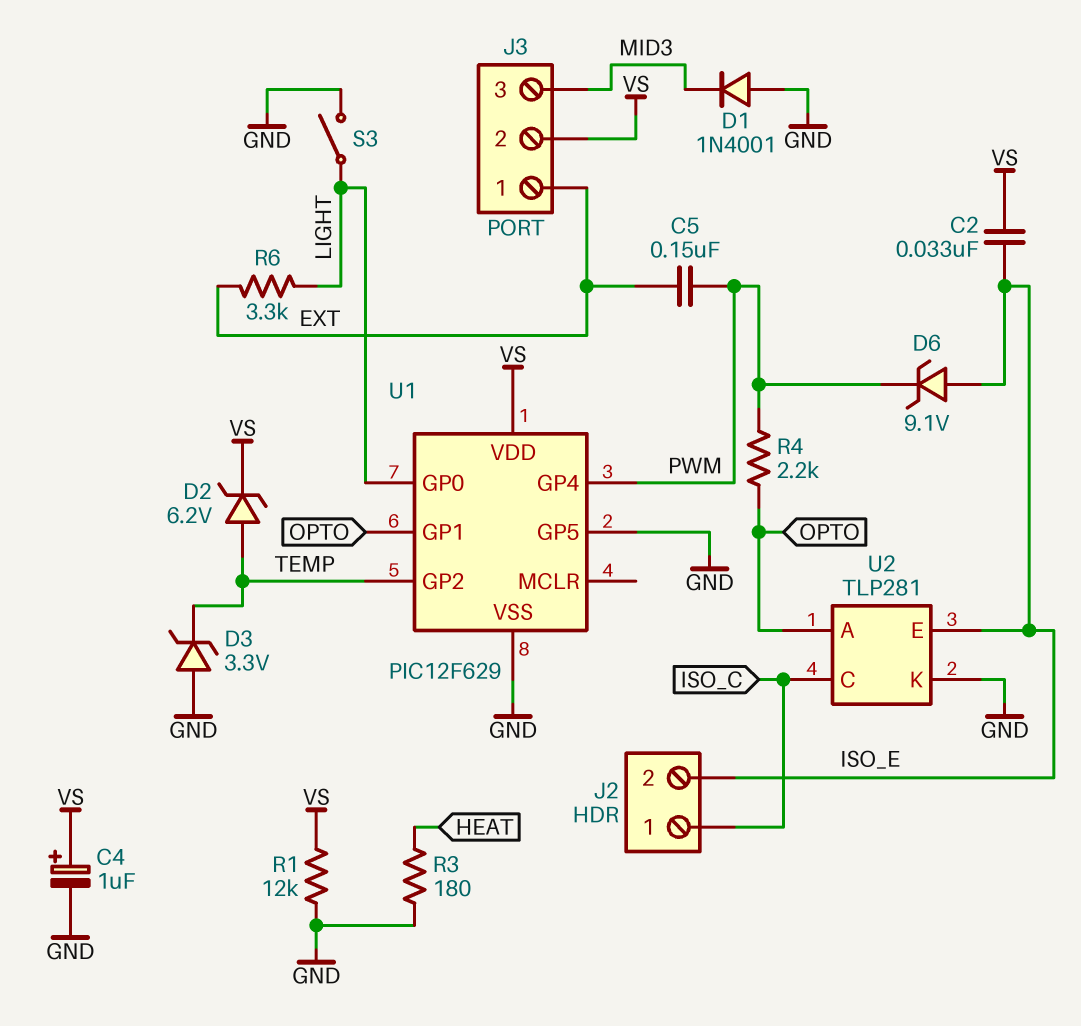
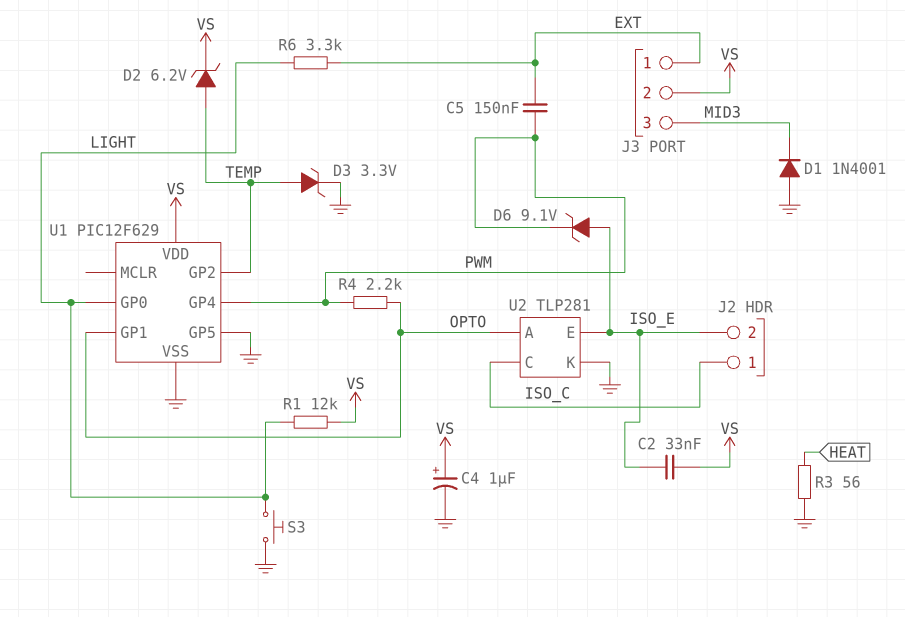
D3: zener 3.3V (A GND, K TEMP) -> zener 3.3V (A TEMP, K GND)
R1: 12k (GND, VS) -> 12k (LIGHT, VS)
R3: 180 (GND, HEAT) -> 56 (GND, HEAT)
S3: switch (GND, LIGHT) -> button (GND, LIGHT)

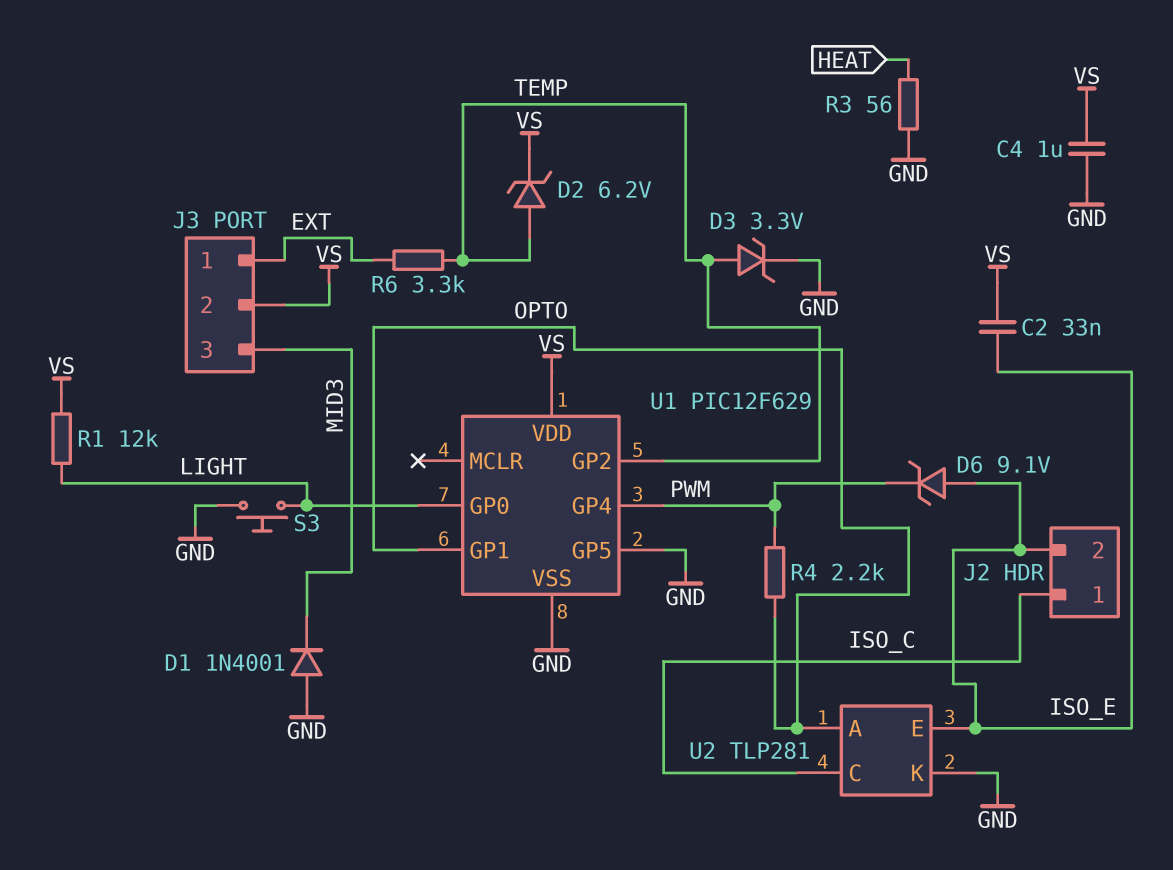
C4: 1uF (plus VS, minus GND) -> 1uF (GND, VS)
C5: 150nF (EXT, PWM) -> none
R6: 3.3k (EXT, LIGHT) -> 3.3k (EXT, TEMP)

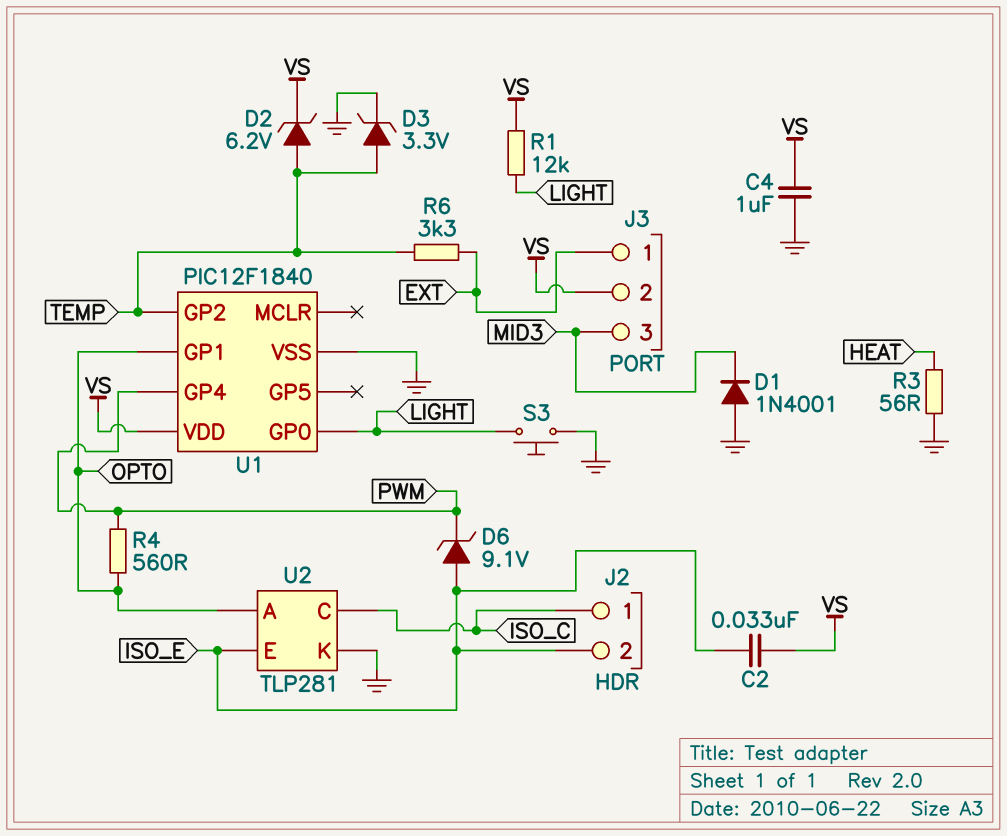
R4: 2.2k (OPTO, PWM) -> 560 (OPTO, PWM)
U1: PIC12F629 -> PIC12F1840
U1 pin GP5: GND -> none

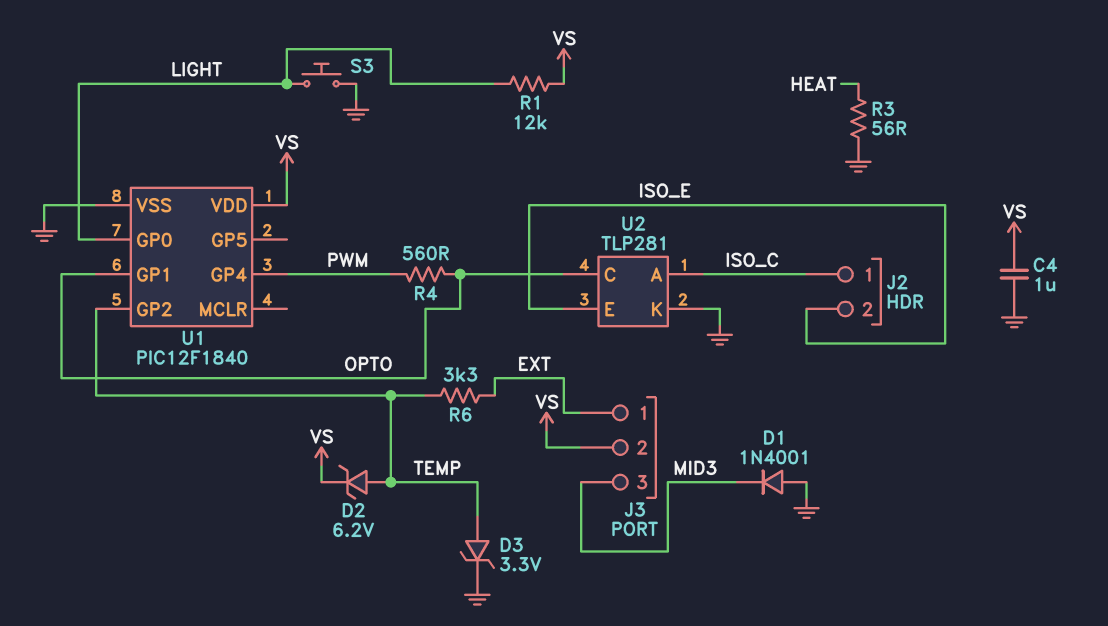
C2: 33nF (ISO_E, VS) -> none
D6: zener 9.1V (A ISO_E, K PWM) -> none
U2 pin A: OPTO -> ISO_C
U2 pin C: ISO_C -> OPTO

